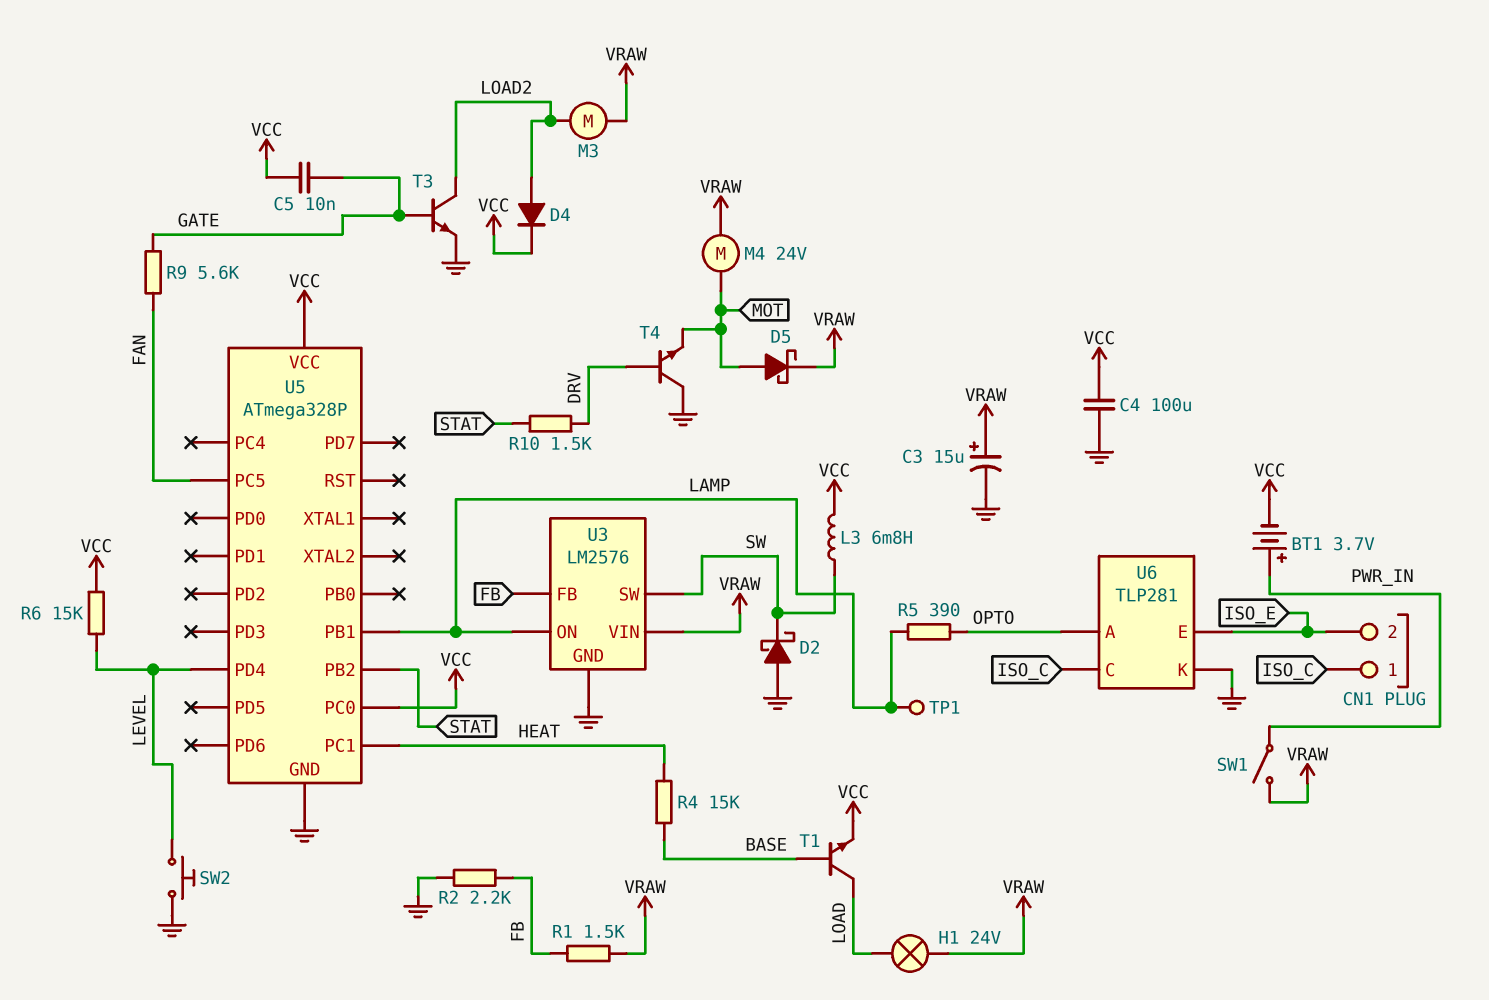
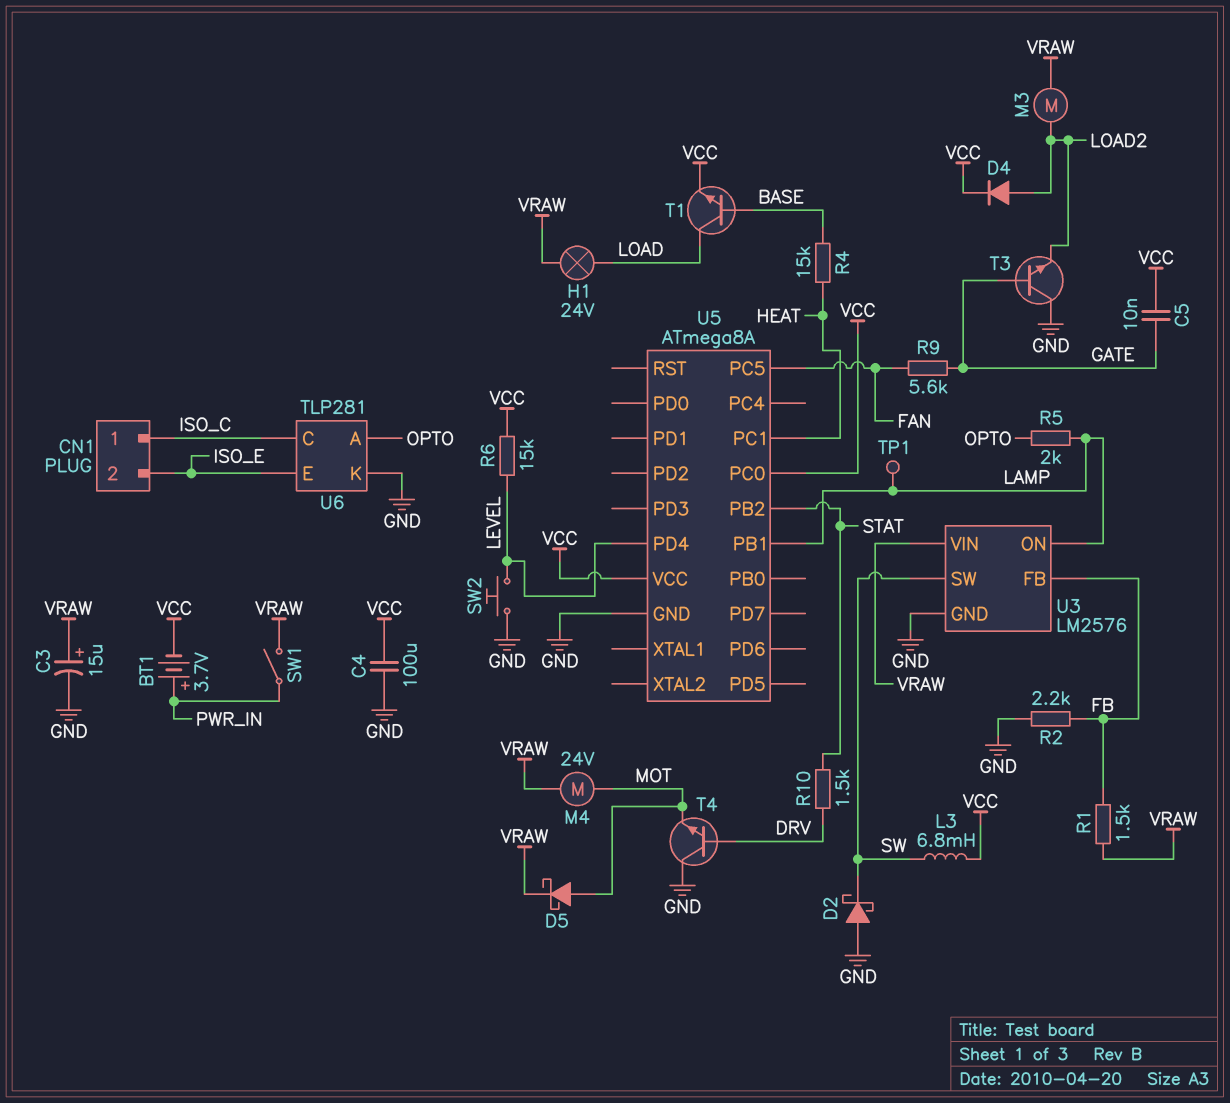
R5: 390 (LAMP, OPTO) -> 2k (LAMP, OPTO)
T3: NPN (B GATE, C LOAD2, E GND) -> NPN (B GATE, C GND, E LOAD2)
U5: ATmega328P -> ATmega8A

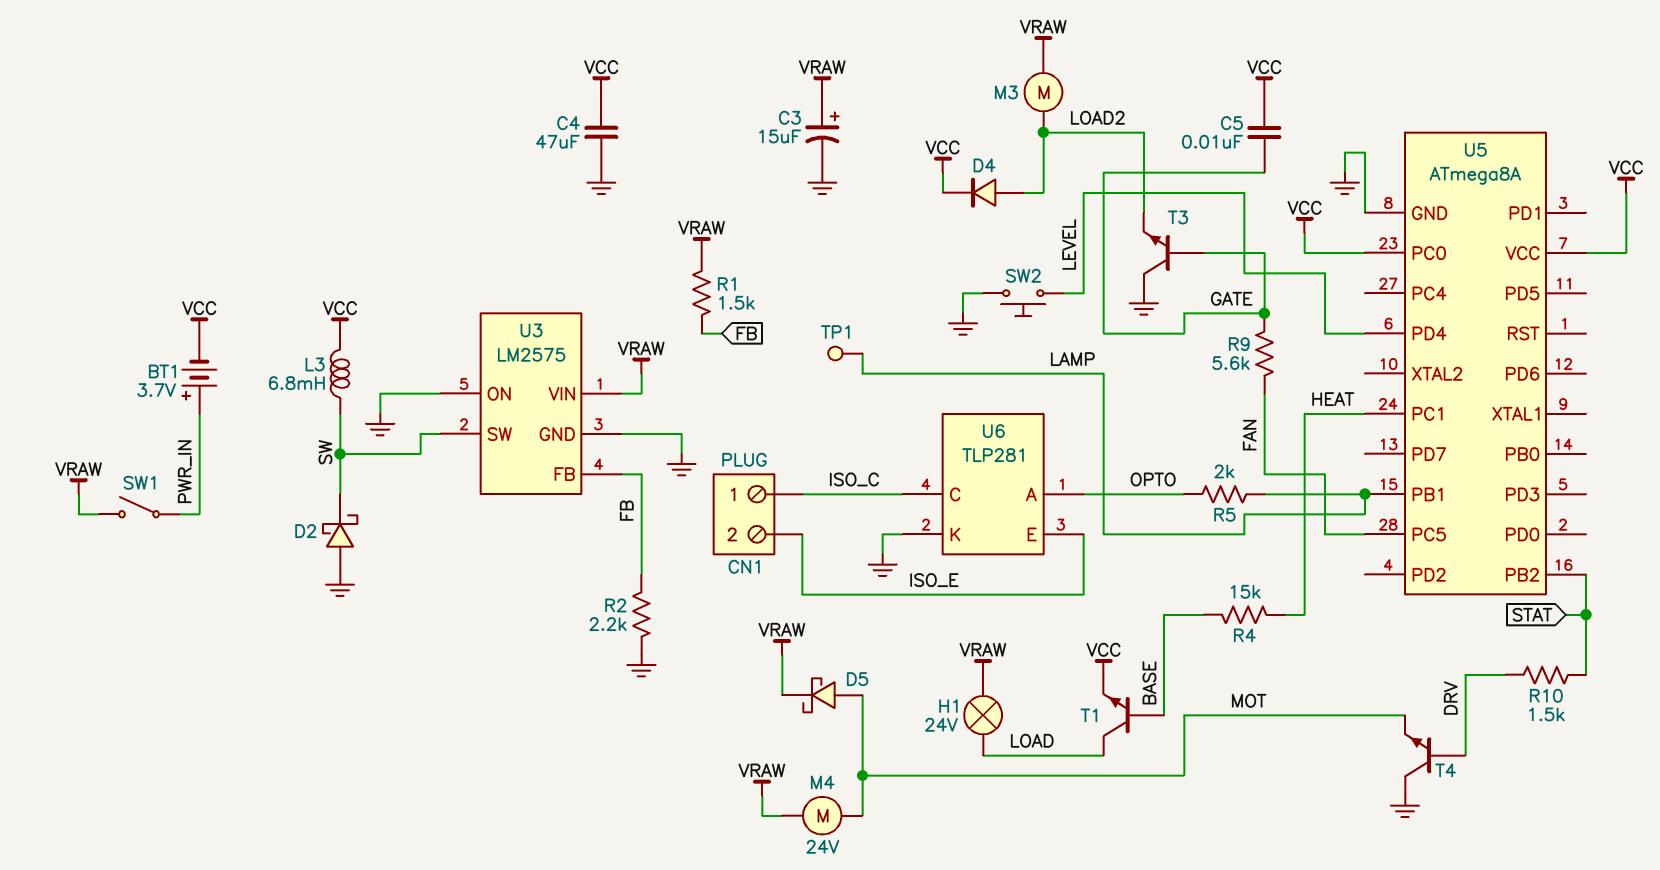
C4: 100uF (GND, VCC) -> 47uF (GND, VCC)
R6: 15k (LEVEL, VCC) -> none
U3: LM2576 -> LM2575
U3 pin ON: LAMP -> GND

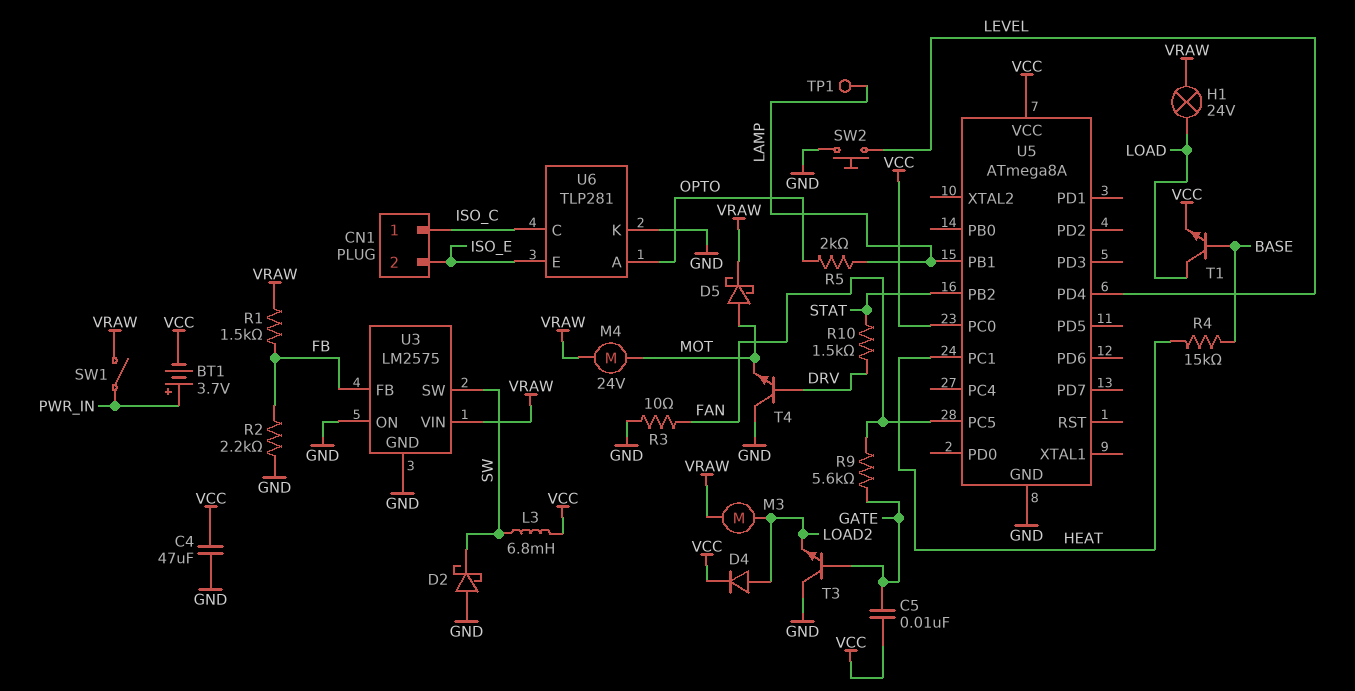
C3: 15uF (plus VRAW, minus GND) -> none
R3: none -> 10 (FAN, GND)

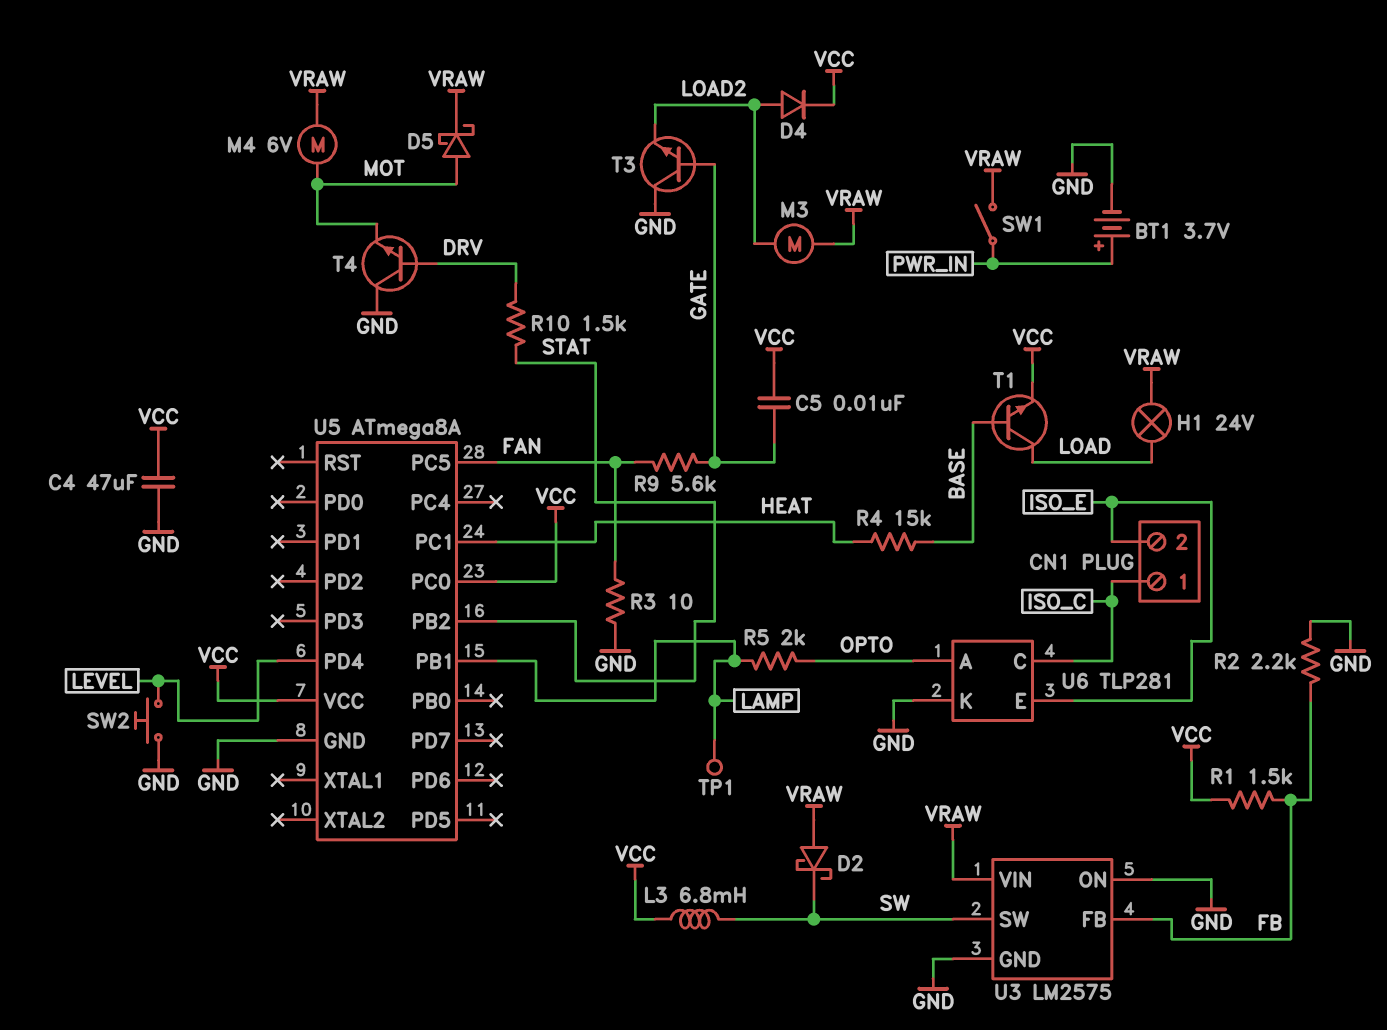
BT1: 3.7V (plus PWR_IN, minus VCC) -> 3.7V (plus PWR_IN, minus GND)
D2: schottky (A GND, K SW) -> schottky (A VRAW, K SW)
M4: motor 24V (MOT, VRAW) -> motor 6V (MOT, VRAW)
R1: 1.5k (FB, VRAW) -> 1.5k (FB, VCC)

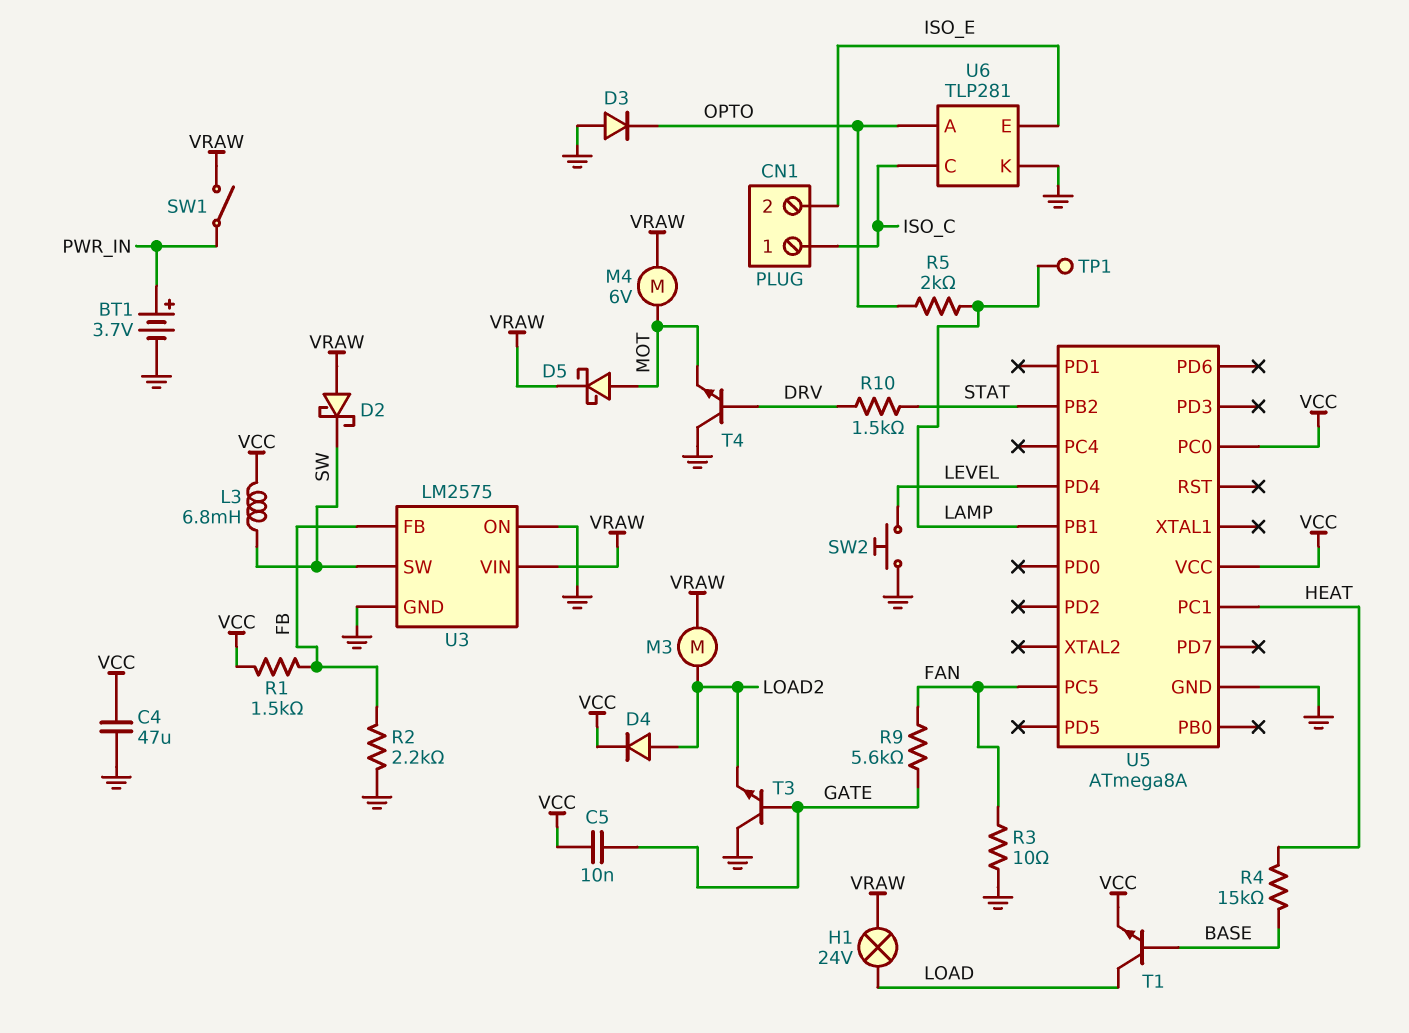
D3: none -> diode (A GND, K OPTO)

